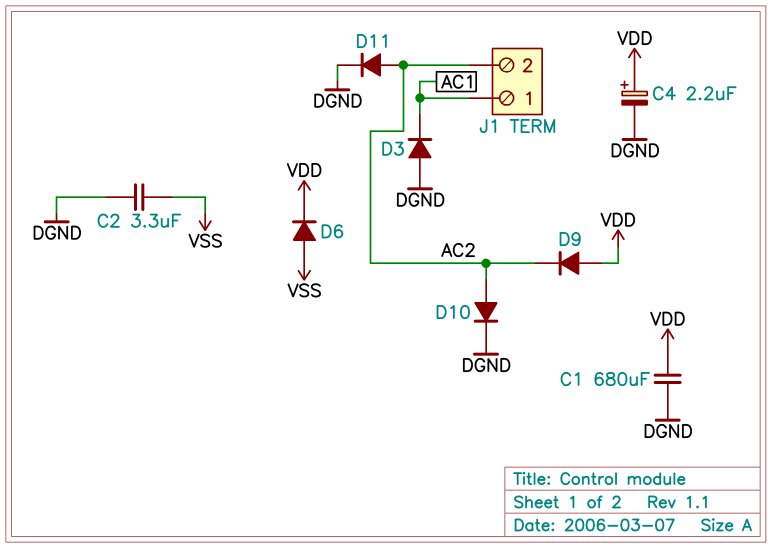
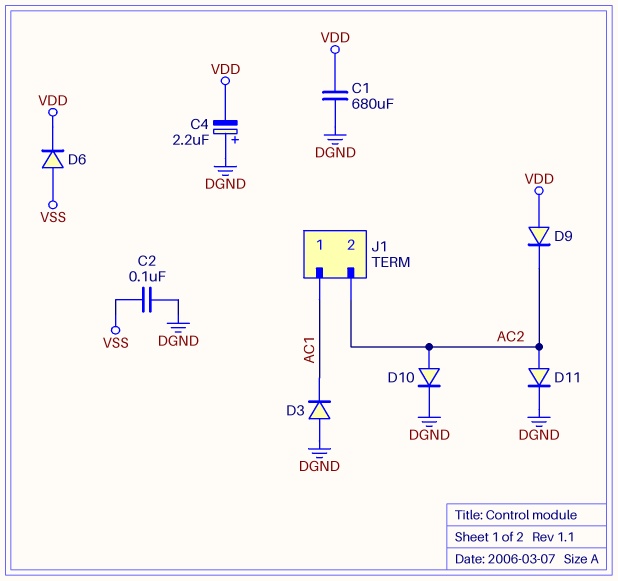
C2: 3.3uF (DGND, VSS) -> 100nF (DGND, VSS)
C4: 2.2uF (plus VDD, minus DGND) -> 2.2uF (plus DGND, minus VDD)

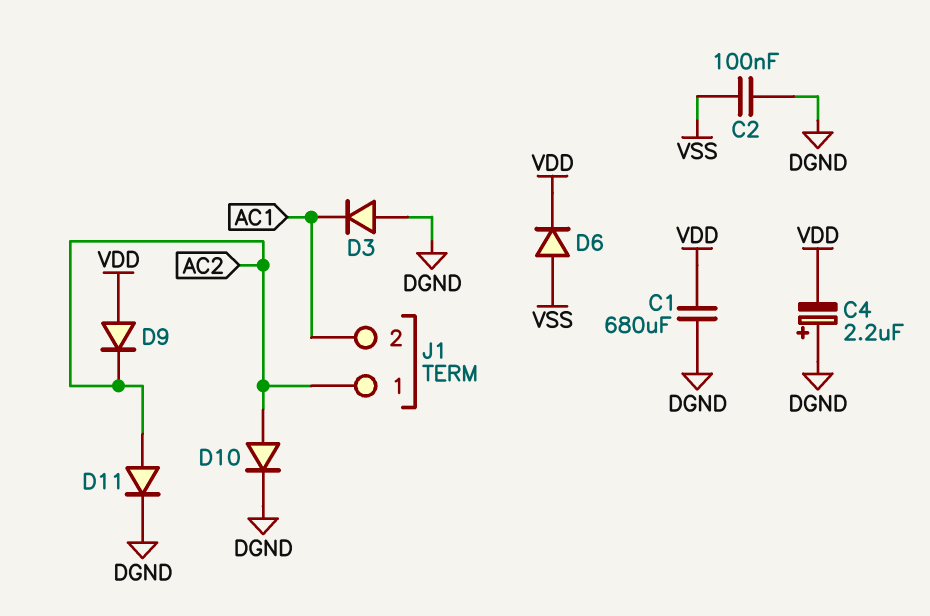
J1 pin 1: AC1 -> AC2
J1 pin 2: AC2 -> AC1

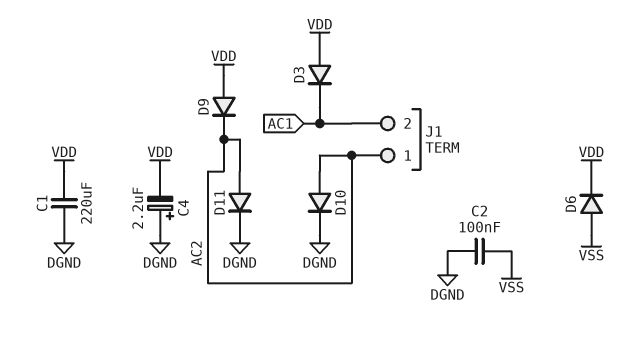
C1: 680uF (DGND, VDD) -> 220uF (DGND, VDD)
D3: diode (A DGND, K AC1) -> diode (A VDD, K AC1)

